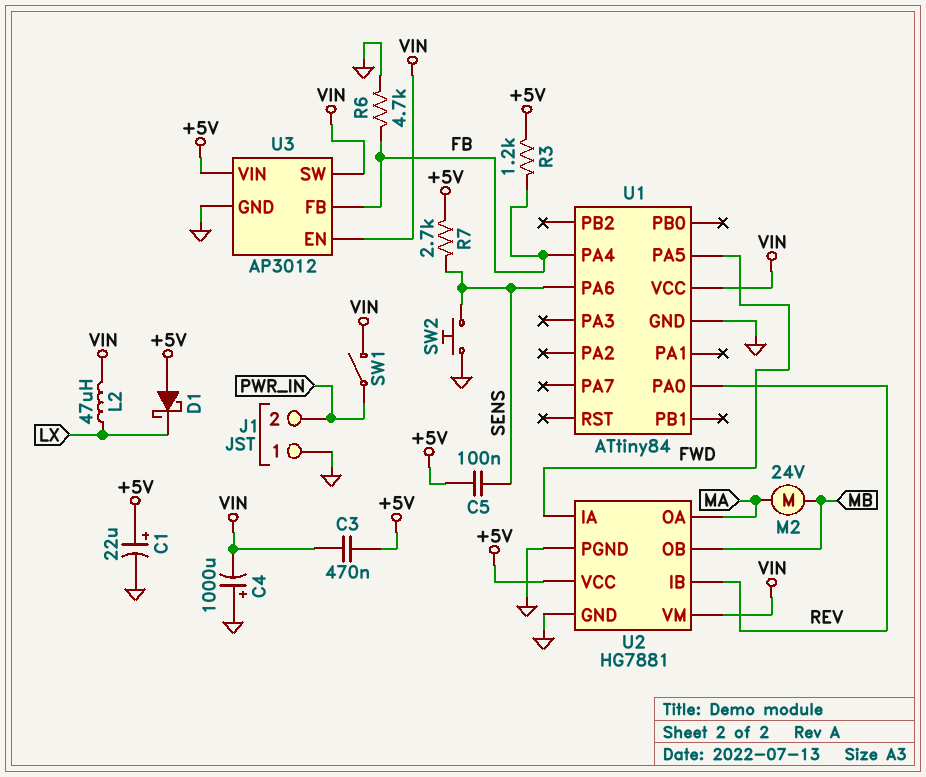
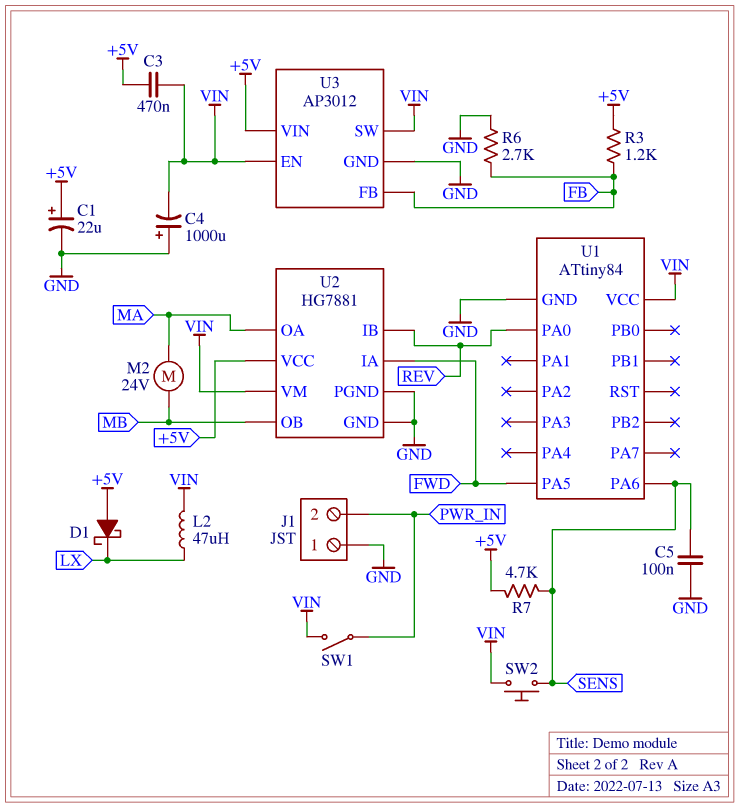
C5: 100nF (+5V, SENS) -> 100nF (GND, SENS)
R6: 4.7k (FB, GND) -> 2.7k (FB, GND)
R7: 2.7k (+5V, SENS) -> 4.7k (+5V, SENS)
SW2: button (GND, SENS) -> button (SENS, VIN)
U1 pin PA4: FB -> none

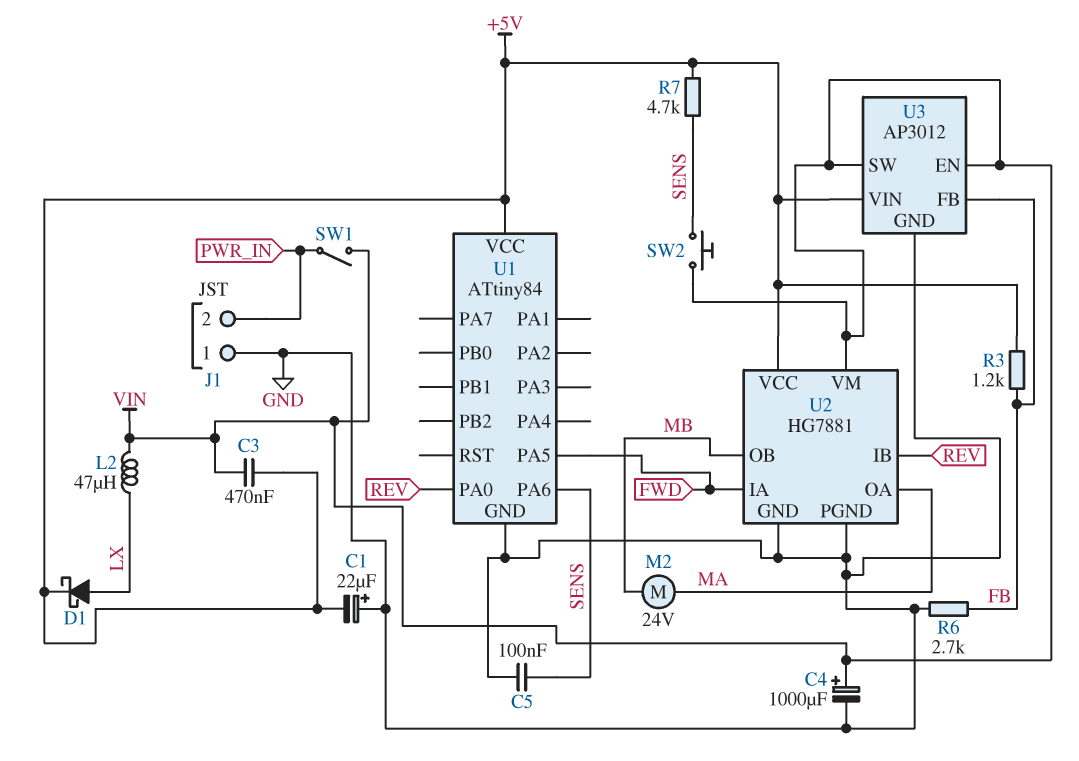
C1: 22uF (plus +5V, minus GND) -> 22uF (plus GND, minus +5V)
C4: 1000uF (plus GND, minus VIN) -> 1000uF (plus VIN, minus GND)
D1: schottky (A +5V, K LX) -> schottky (A LX, K +5V)
U1 pin VCC: VIN -> +5V

